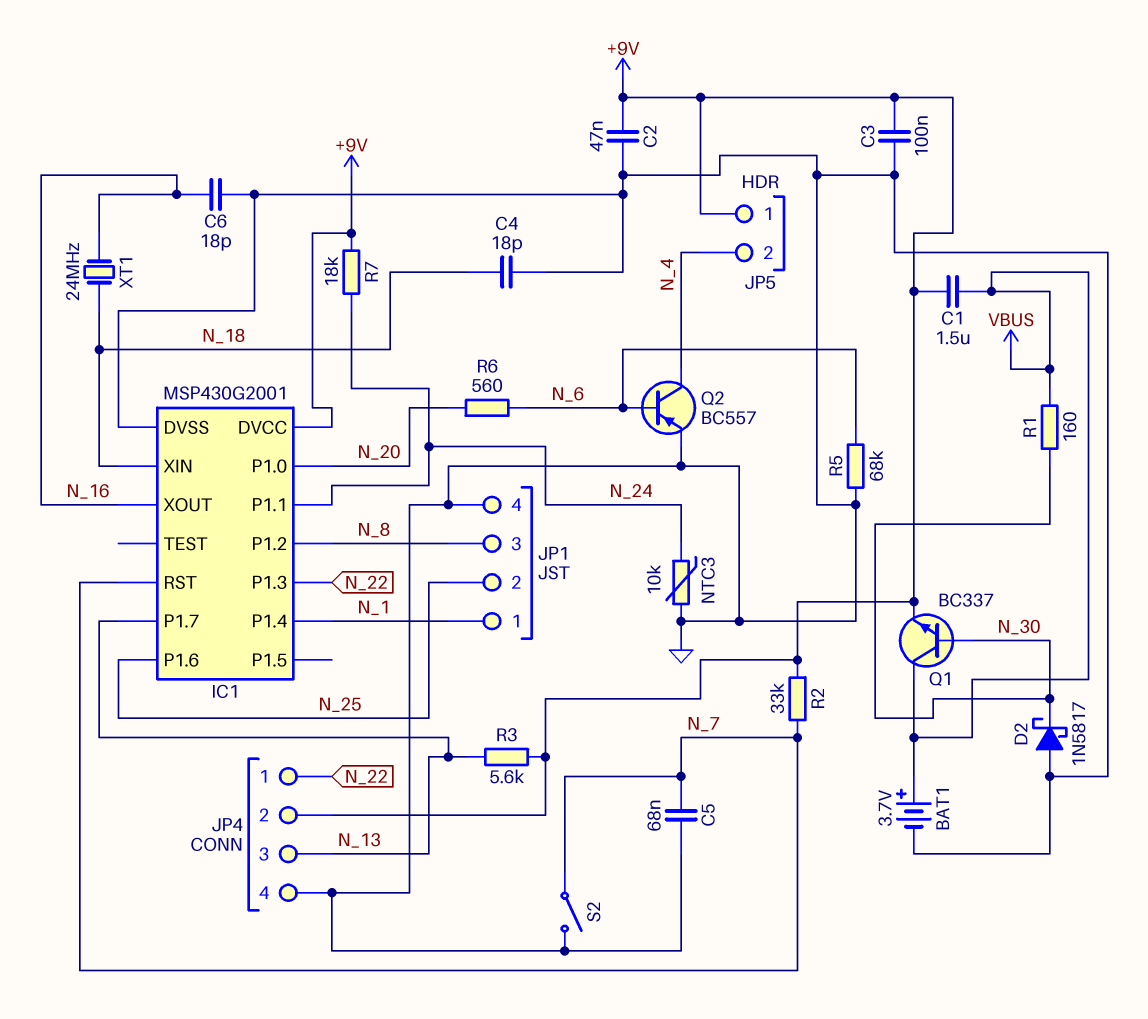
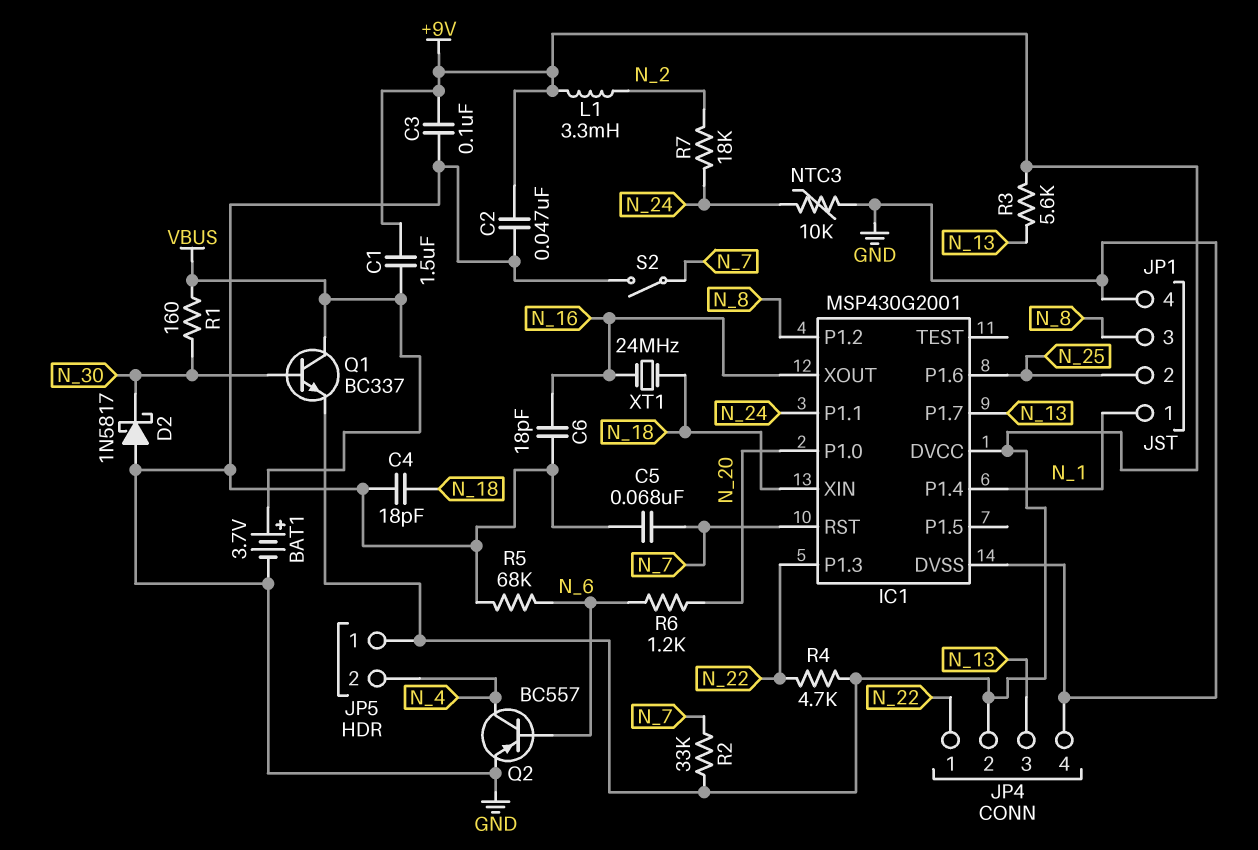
L1: none -> 3.3mH (+9V, N_2)
R4: none -> 4.7k (+9V, N_22)
R6: 560 (N_6, N_20) -> 1.2k (N_6, N_20)
R7: 18k (+9V, N_24) -> 18k (N_2, N_24)

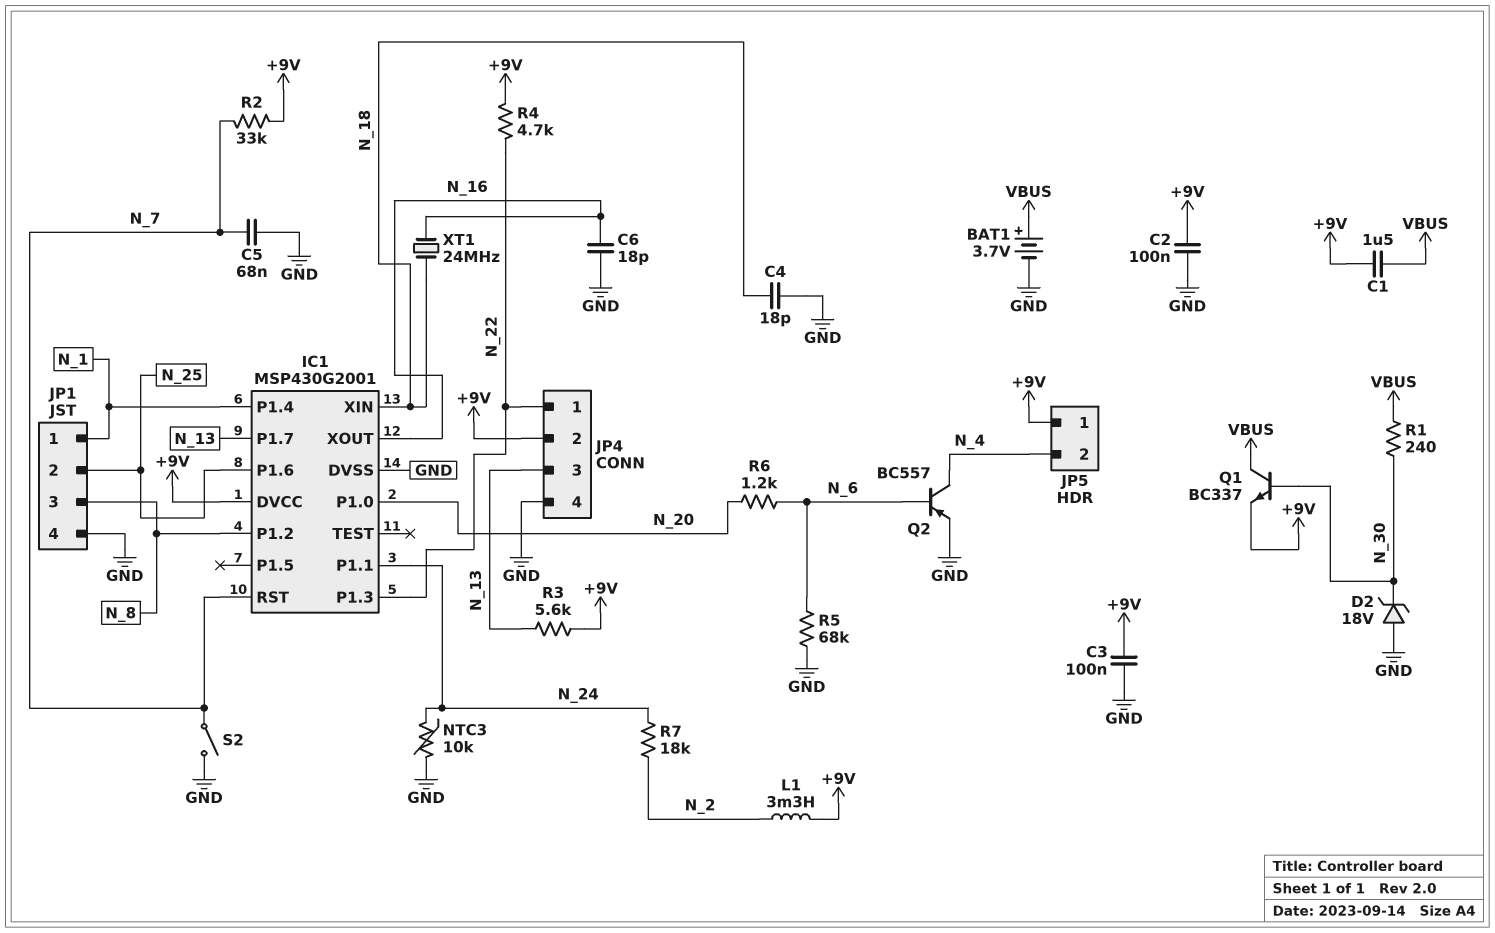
C2: 47nF (+9V, GND) -> 100nF (+9V, GND)
D2: schottky 1N5817 (A GND, K N_30) -> zener 18V (A GND, K N_30)
R1: 160 (N_30, VBUS) -> 240 (N_30, VBUS)

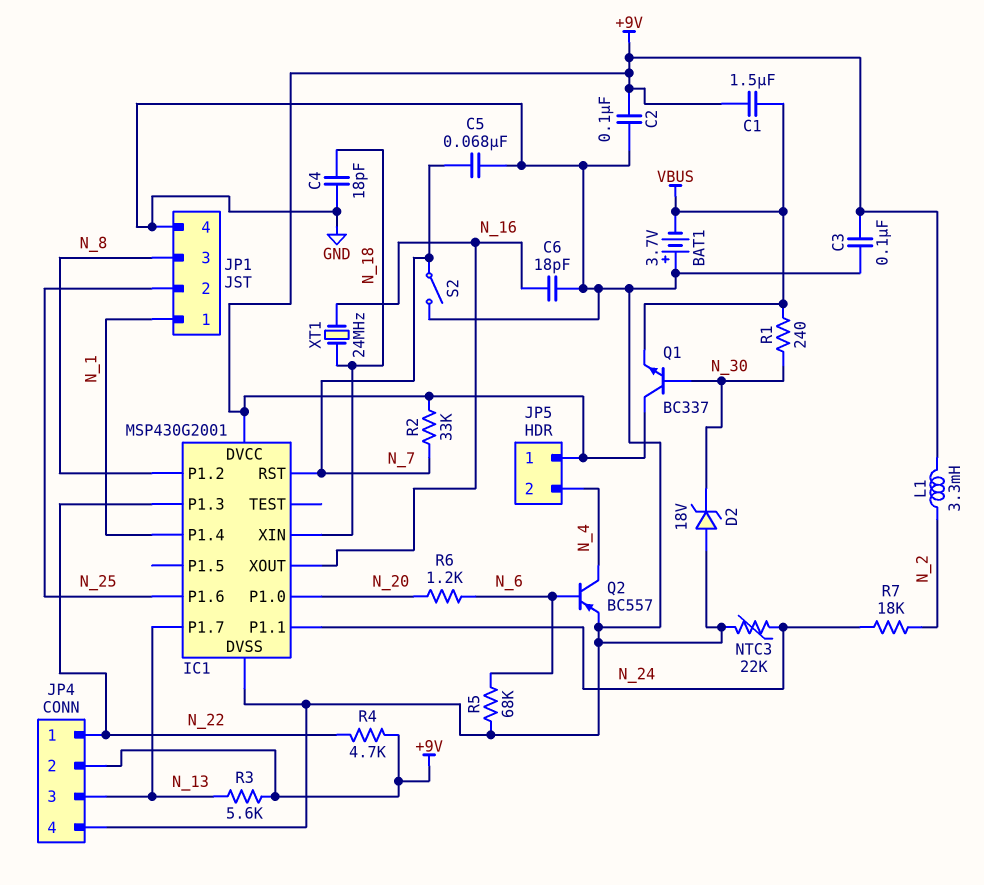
BAT1: 3.7V (plus VBUS, minus GND) -> 3.7V (plus GND, minus VBUS)
NTC3: 10k (GND, N_24) -> 22k (GND, N_24)
Q1: NPN BC337 (B N_30, C VBUS, E +9V) -> NPN BC337 (B N_30, C +9V, E VBUS)

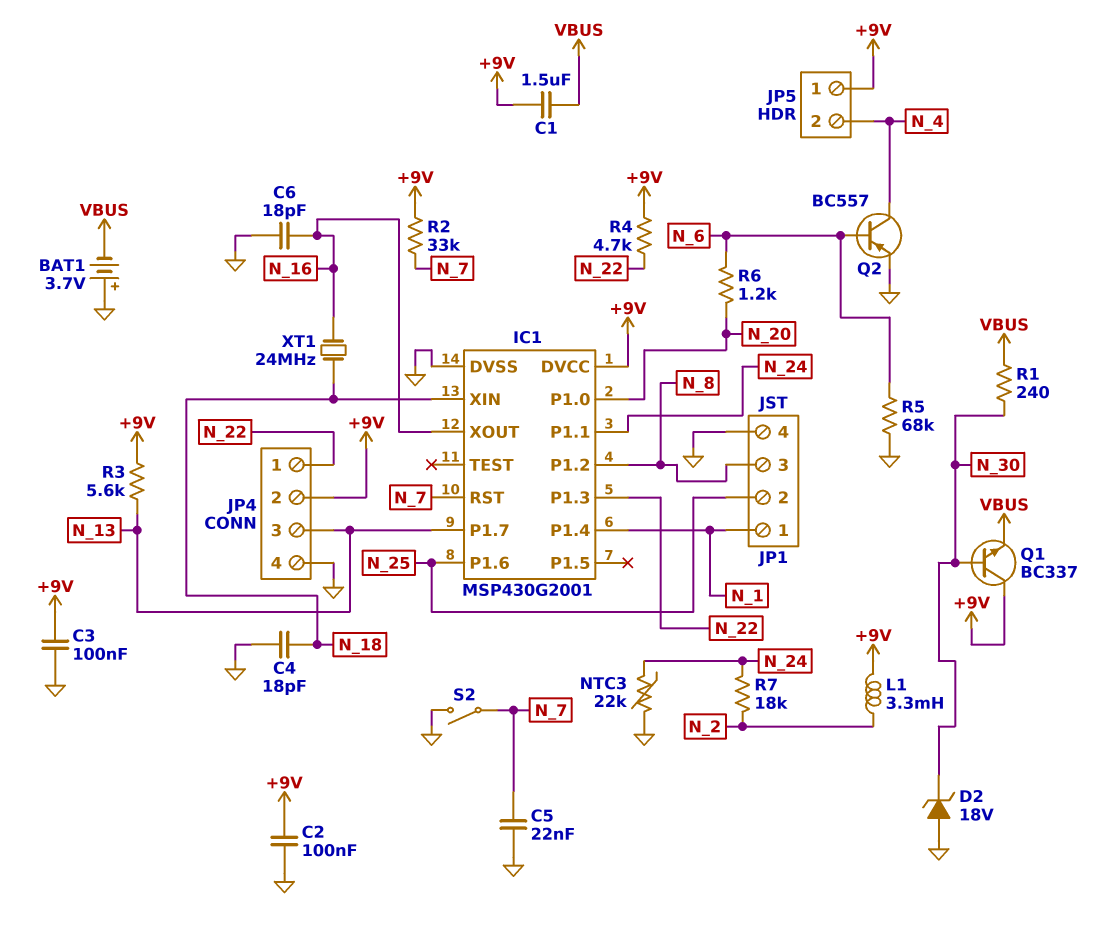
C5: 68nF (GND, N_7) -> 22nF (GND, N_7)

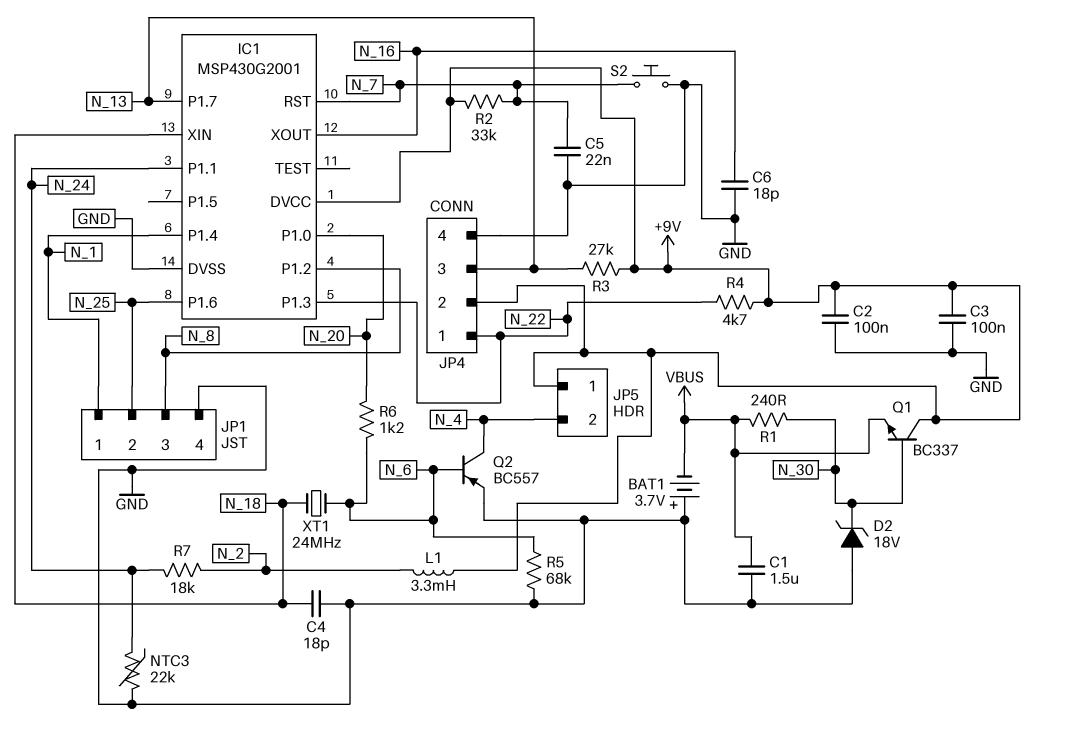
C1: 1.5uF (+9V, VBUS) -> 1.5uF (GND, VBUS)
R3: 5.6k (+9V, N_13) -> 27k (+9V, N_13)
S2: switch (GND, N_7) -> button (GND, N_7)
XT1: 24MHz (N_16, N_18) -> 24MHz (N_6, N_18)

